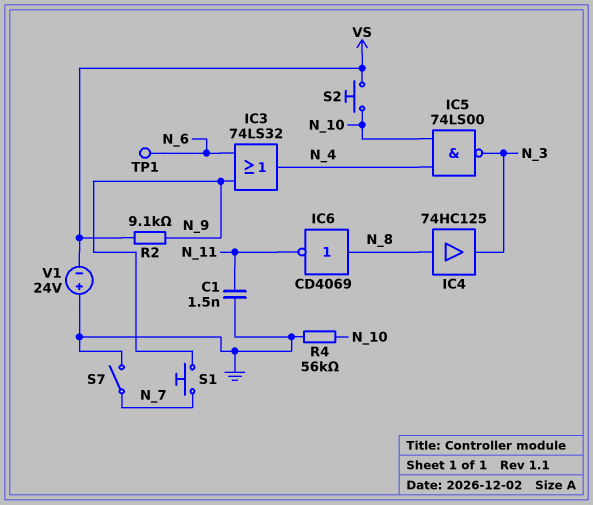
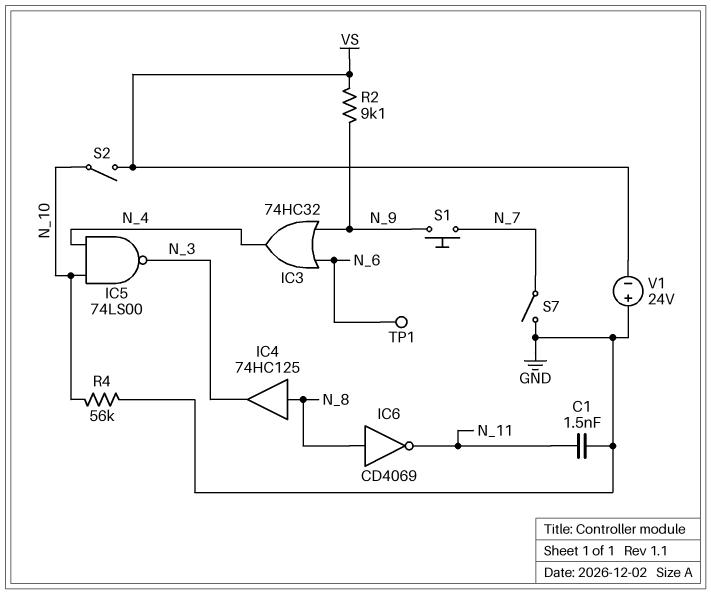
IC3: OR 74LS32 (in N_6, in N_9, out N_4) -> OR 74HC32 (in N_6, in N_9, out N_4)
S2: button (N_10, VS) -> switch (N_10, VS)

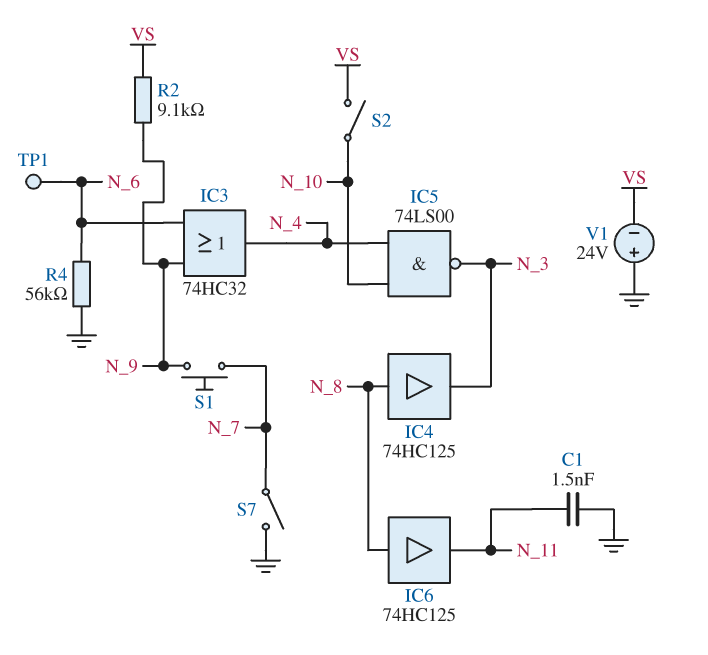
IC6: NOT CD4069 (in N_8, out N_11) -> buffer 74HC125 (in N_8, out N_11)
R4: 56k (GND, N_10) -> 56k (GND, N_6)

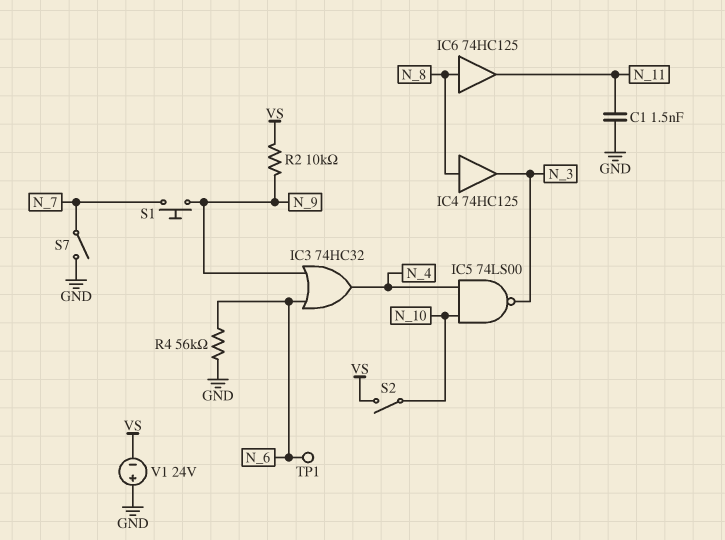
R2: 9.1k (N_9, VS) -> 10k (N_9, VS)

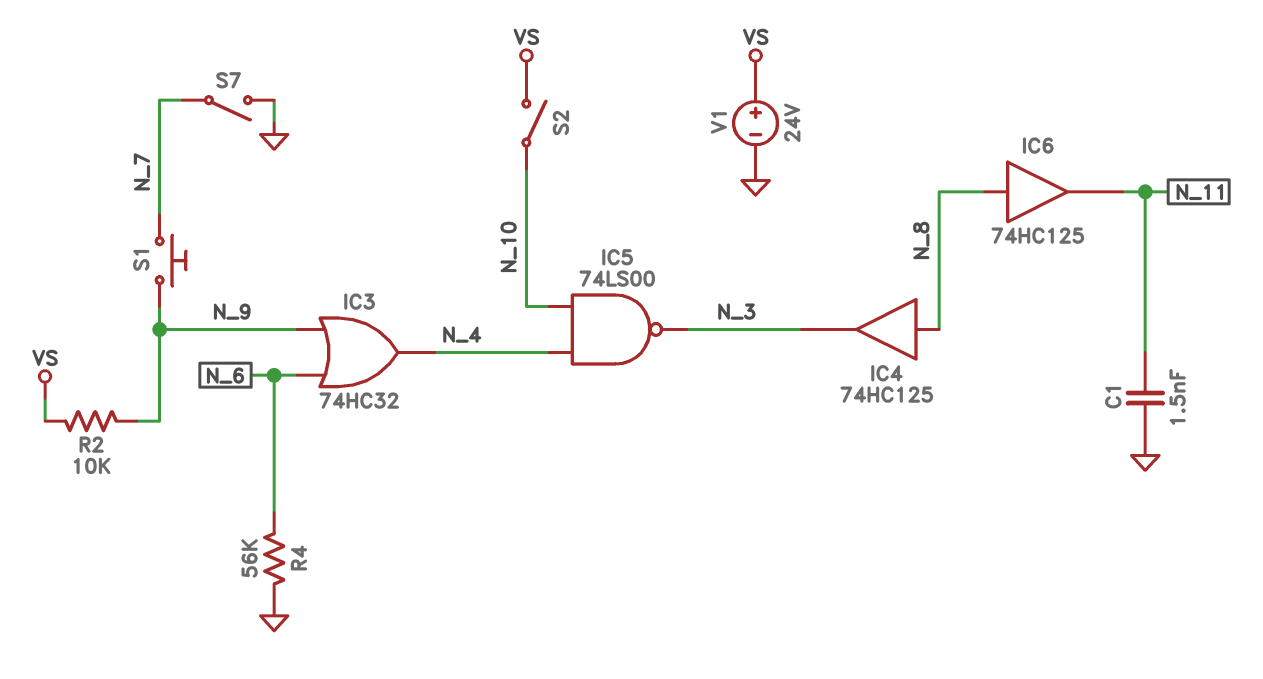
TP1: test point (N_6) -> none
V1: 24V (plus GND, minus VS) -> 24V (plus VS, minus GND)

